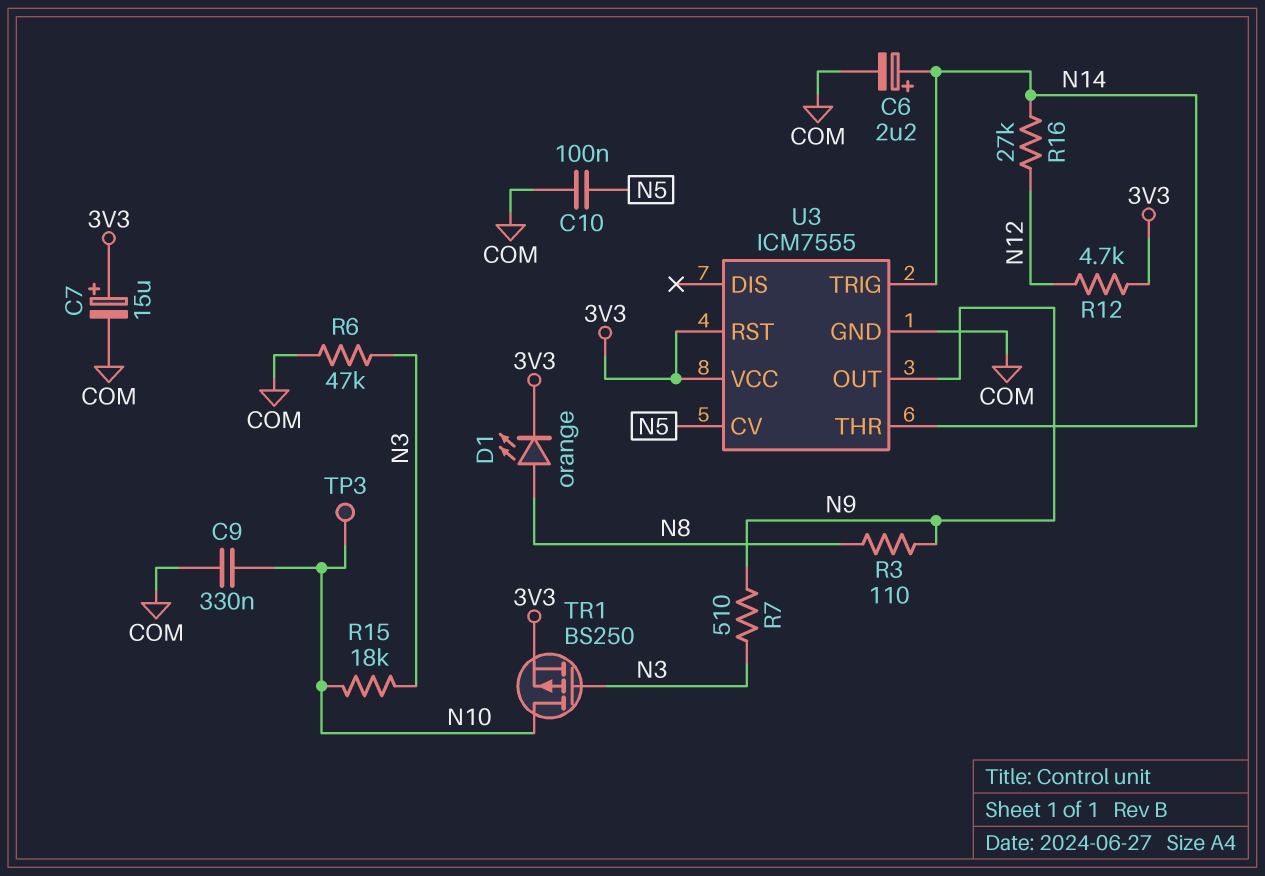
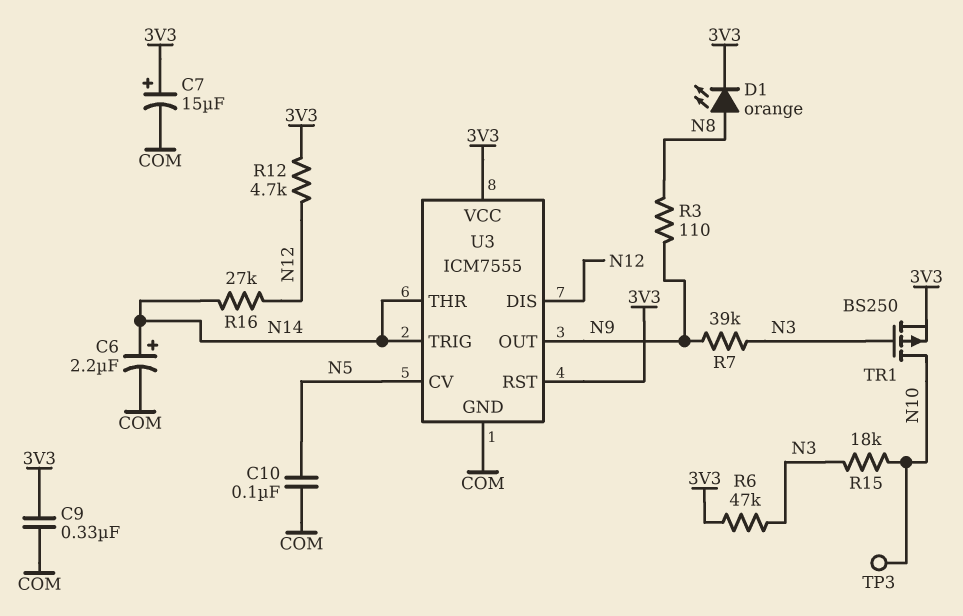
C9: 330nF (COM, N10) -> 330nF (3V3, COM)
R6: 47k (COM, N3) -> 47k (3V3, N3)
R7: 510 (N3, N9) -> 39k (N3, N9)
U3 pin DIS: none -> N12

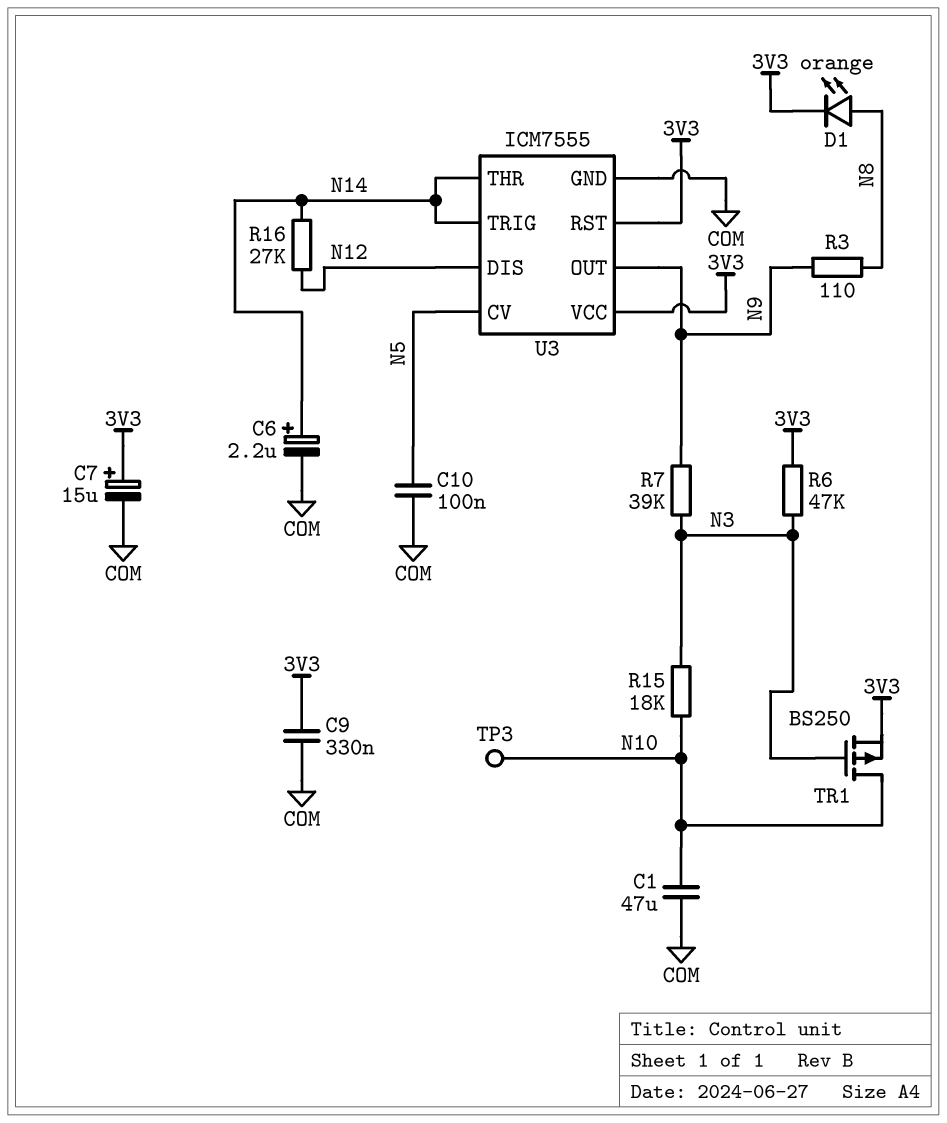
C1: none -> 47uF (COM, N10)
R12: 4.7k (3V3, N12) -> none

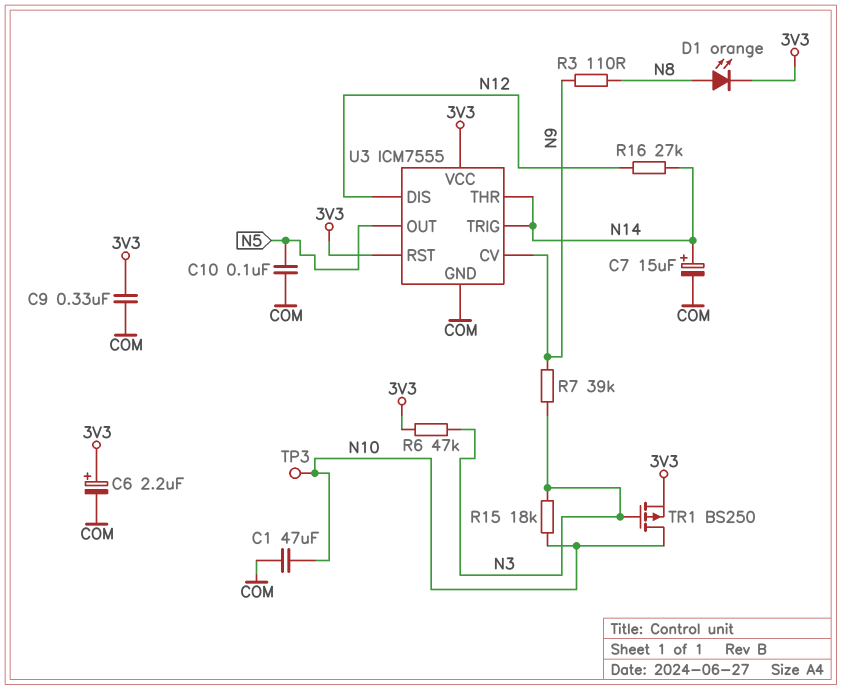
C6: 2.2uF (plus N14, minus COM) -> 2.2uF (plus 3V3, minus COM)
C7: 15uF (plus 3V3, minus COM) -> 15uF (plus N14, minus COM)
U3 pin CV: N5 -> N9
U3 pin OUT: N9 -> N5

